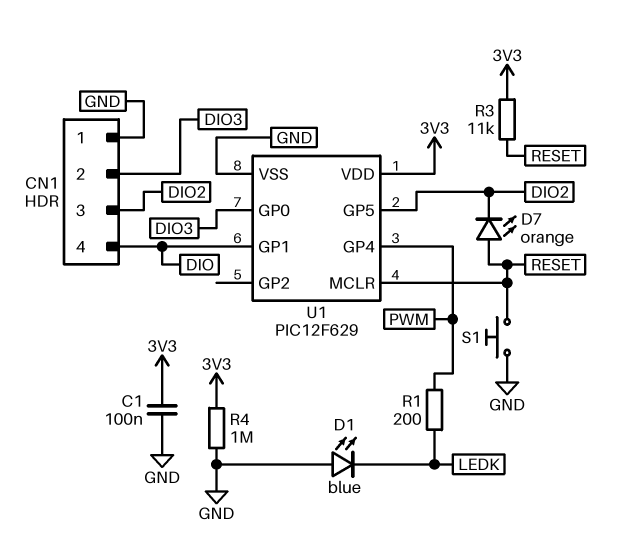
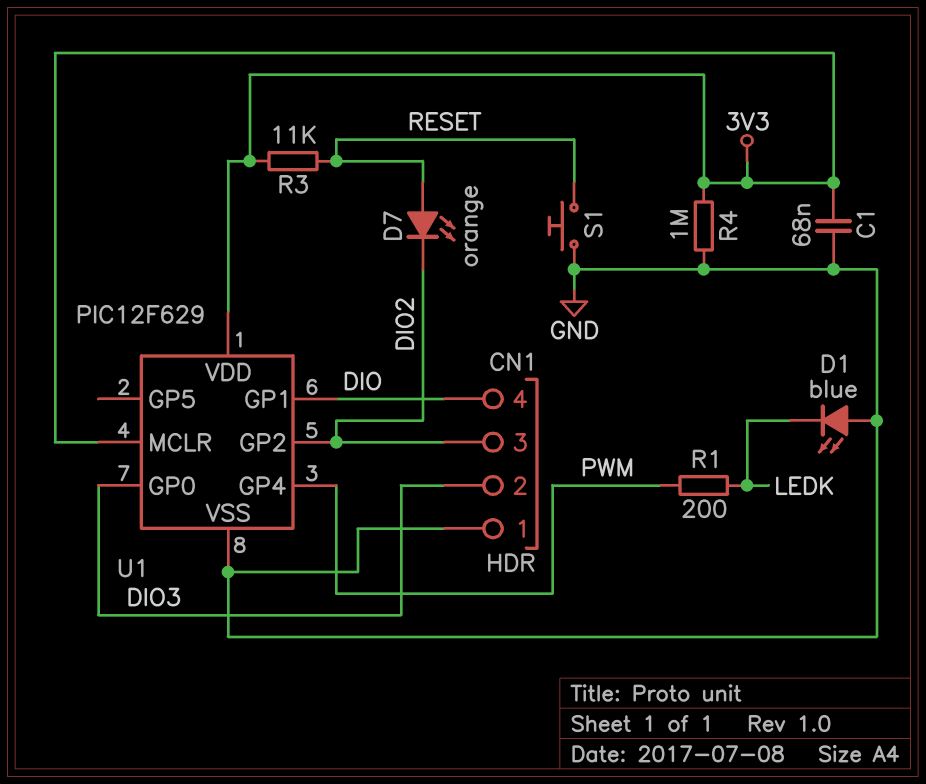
C1: 100nF (3V3, GND) -> 68nF (3V3, GND)
U1 pin GP2: none -> DIO2
U1 pin GP5: DIO2 -> none
U1 pin MCLR: RESET -> 3V3

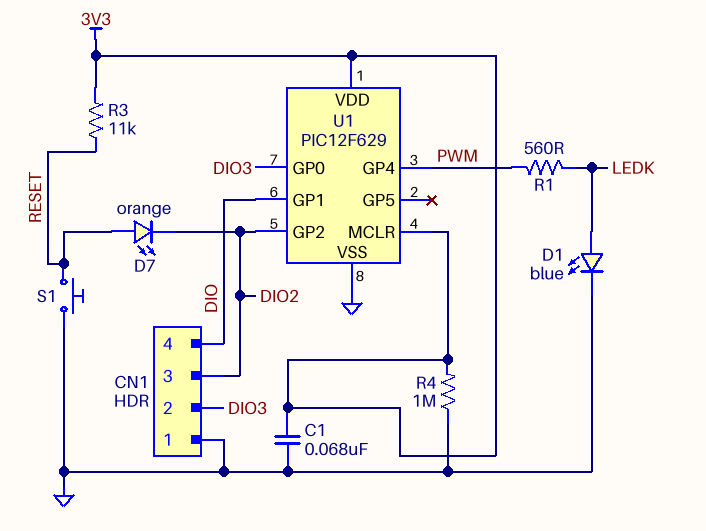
D1: LED blue (A GND, K LEDK) -> LED blue (A LEDK, K GND)
R1: 200 (LEDK, PWM) -> 560 (LEDK, PWM)

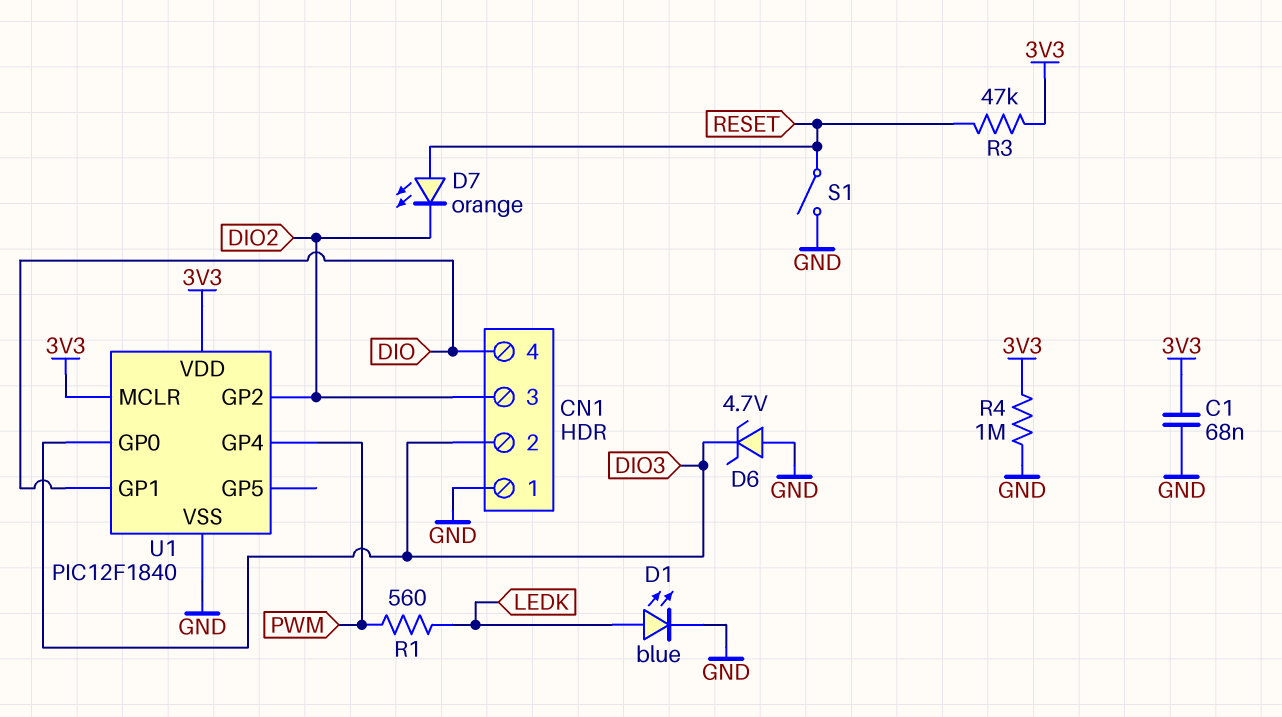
D6: none -> zener 4.7V (A GND, K DIO3)
R3: 11k (3V3, RESET) -> 47k (3V3, RESET)
S1: button (GND, RESET) -> switch (GND, RESET)
U1: PIC12F629 -> PIC12F1840

